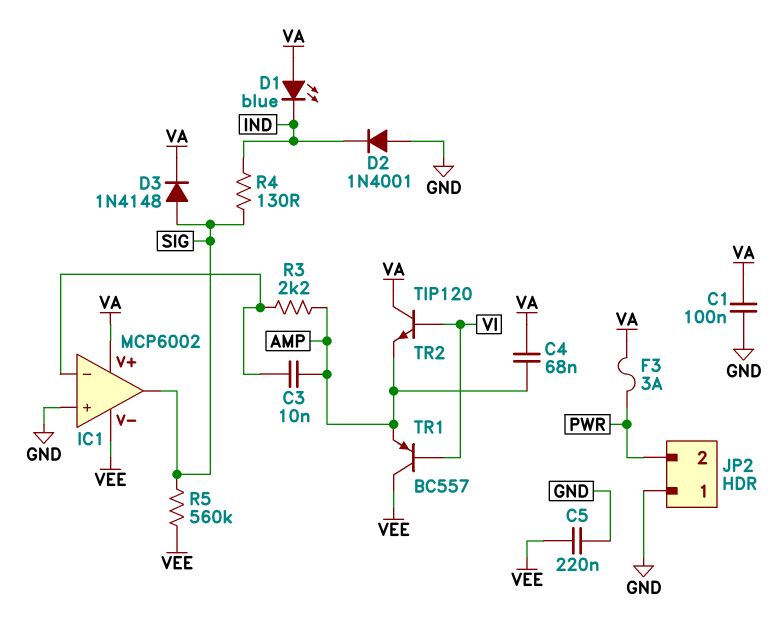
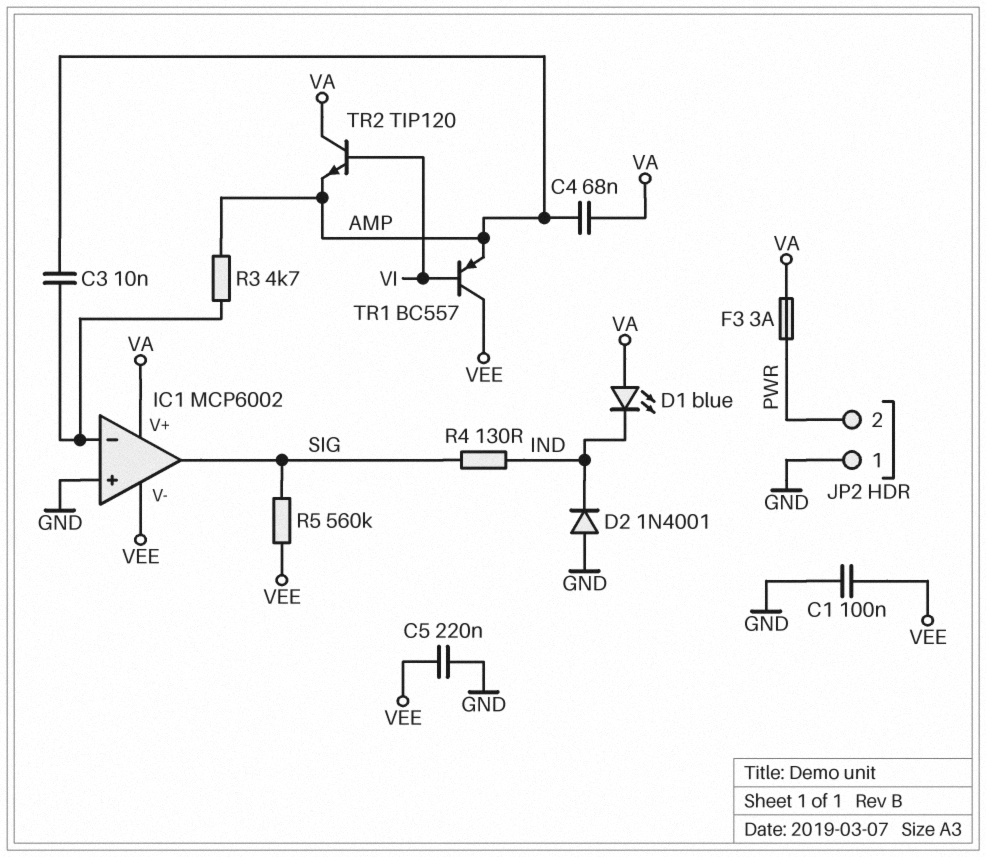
C1: 100nF (GND, VA) -> 100nF (GND, VEE)
D3: diode 1N4148 (A SIG, K VA) -> none
R3: 2.2k (AMP, IC1/in-) -> 4.7k (AMP, IC1/in-)

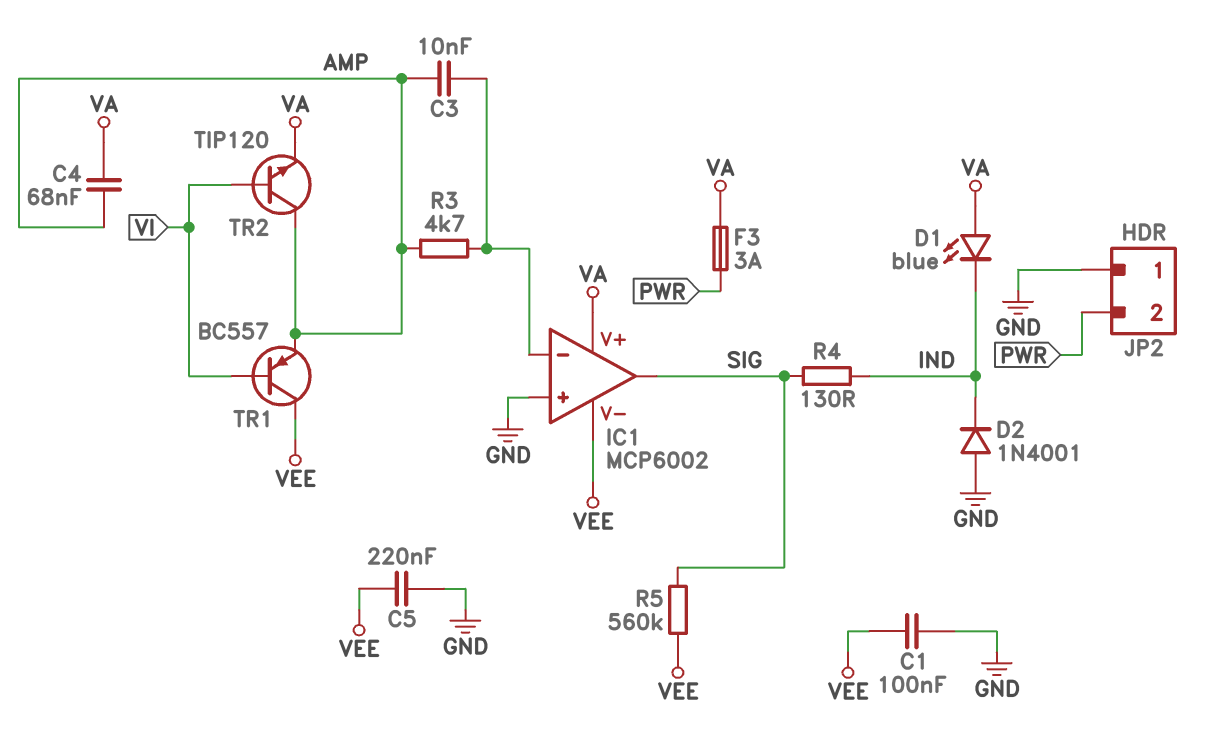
TR2: NPN TIP120 (B VI, C VA, E AMP) -> NPN TIP120 (B VI, C AMP, E VA)

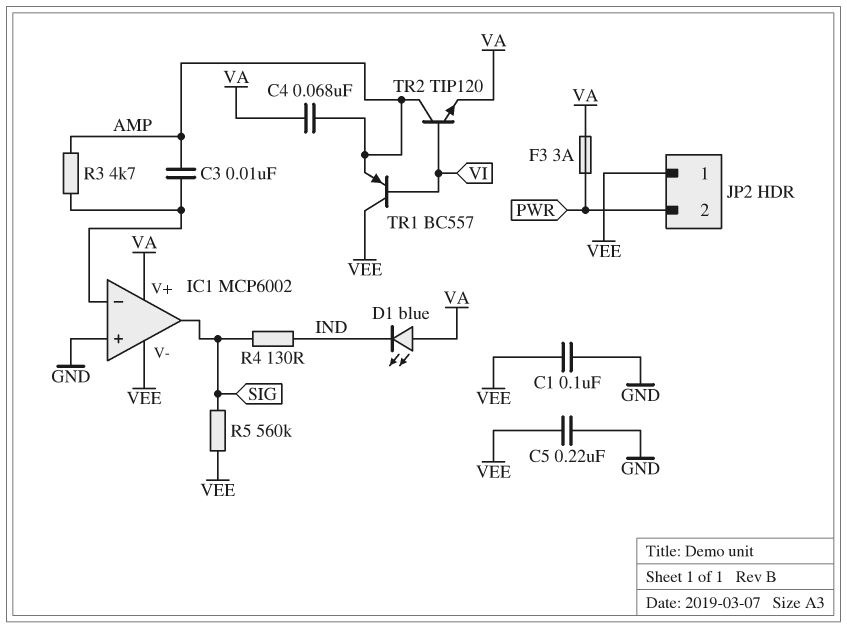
D2: diode 1N4001 (A GND, K IND) -> none
JP2 pin 1: GND -> VEE

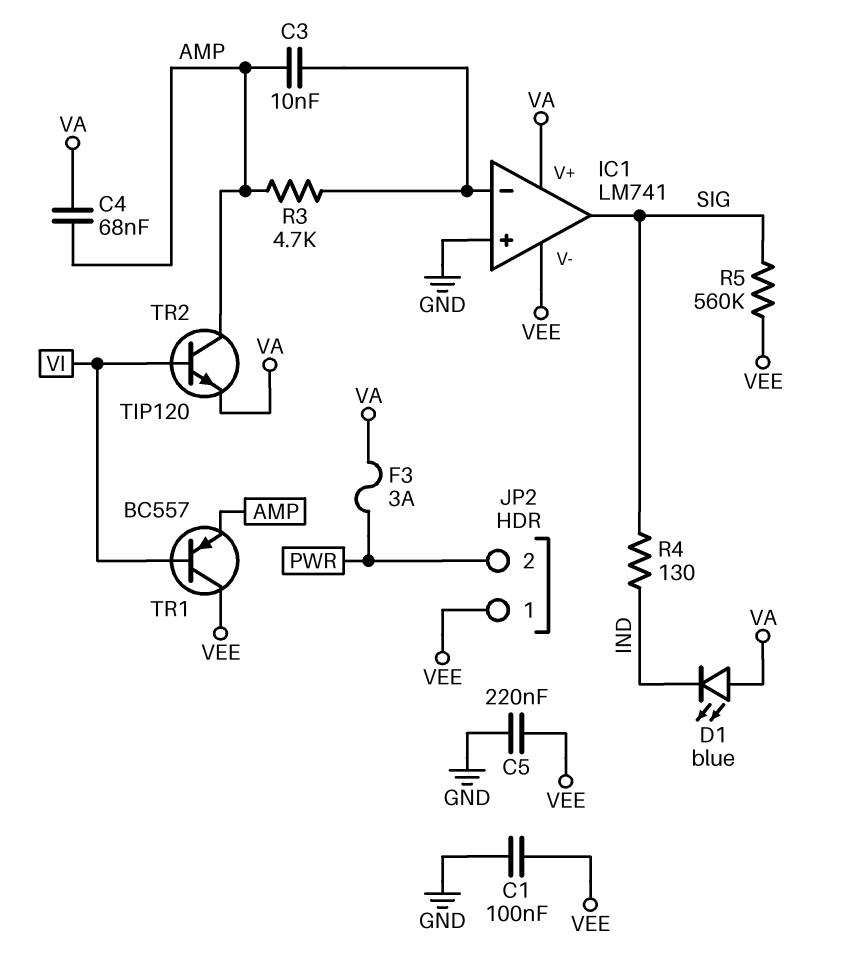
IC1: MCP6002 -> LM741

